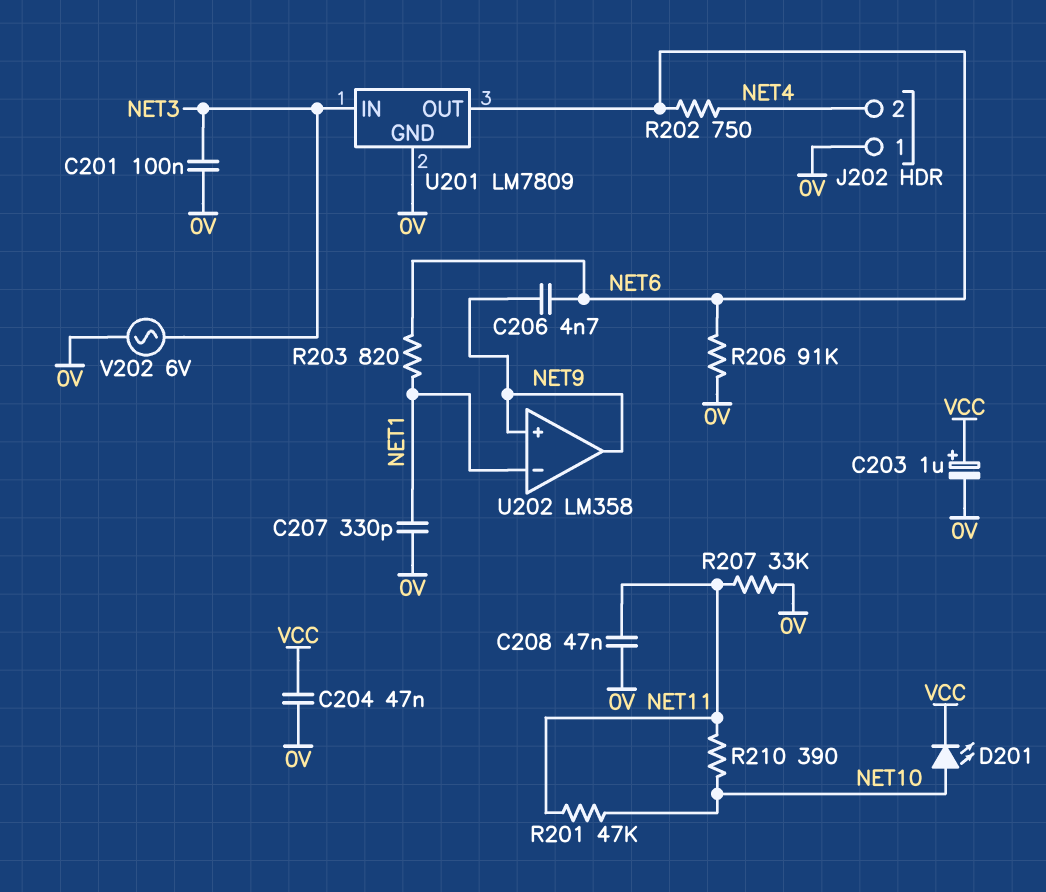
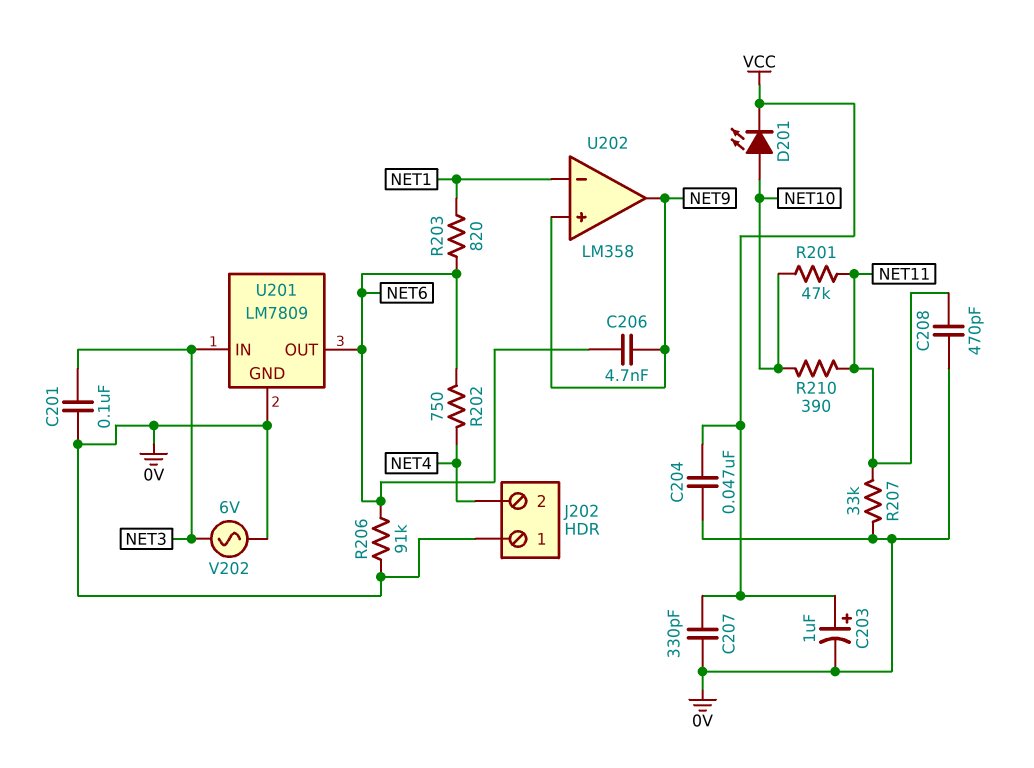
C207: 330pF (0V, NET1) -> 330pF (0V, VCC)
C208: 47nF (0V, NET11) -> 470pF (0V, NET11)

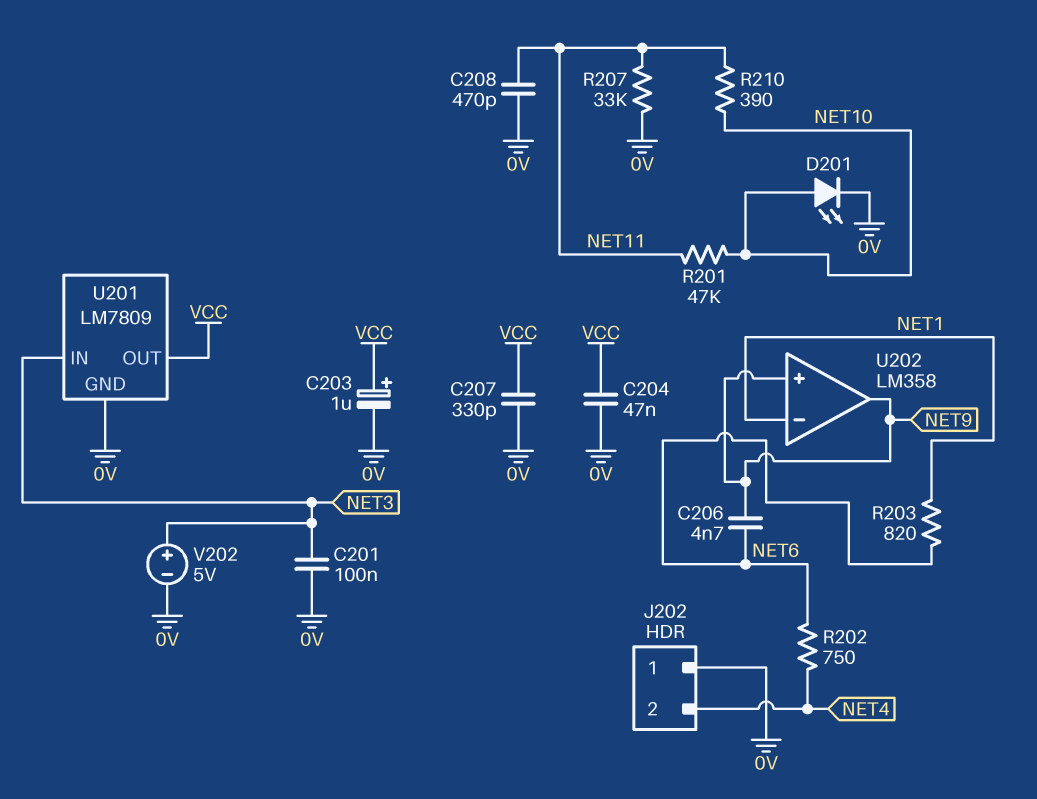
D201: LED (A NET10, K VCC) -> LED (A NET10, K 0V)
R206: 91k (0V, NET6) -> none
U201 pin OUT: NET6 -> VCC
V202: AC 6V (0V, NET3) -> 5V (plus NET3, minus 0V)

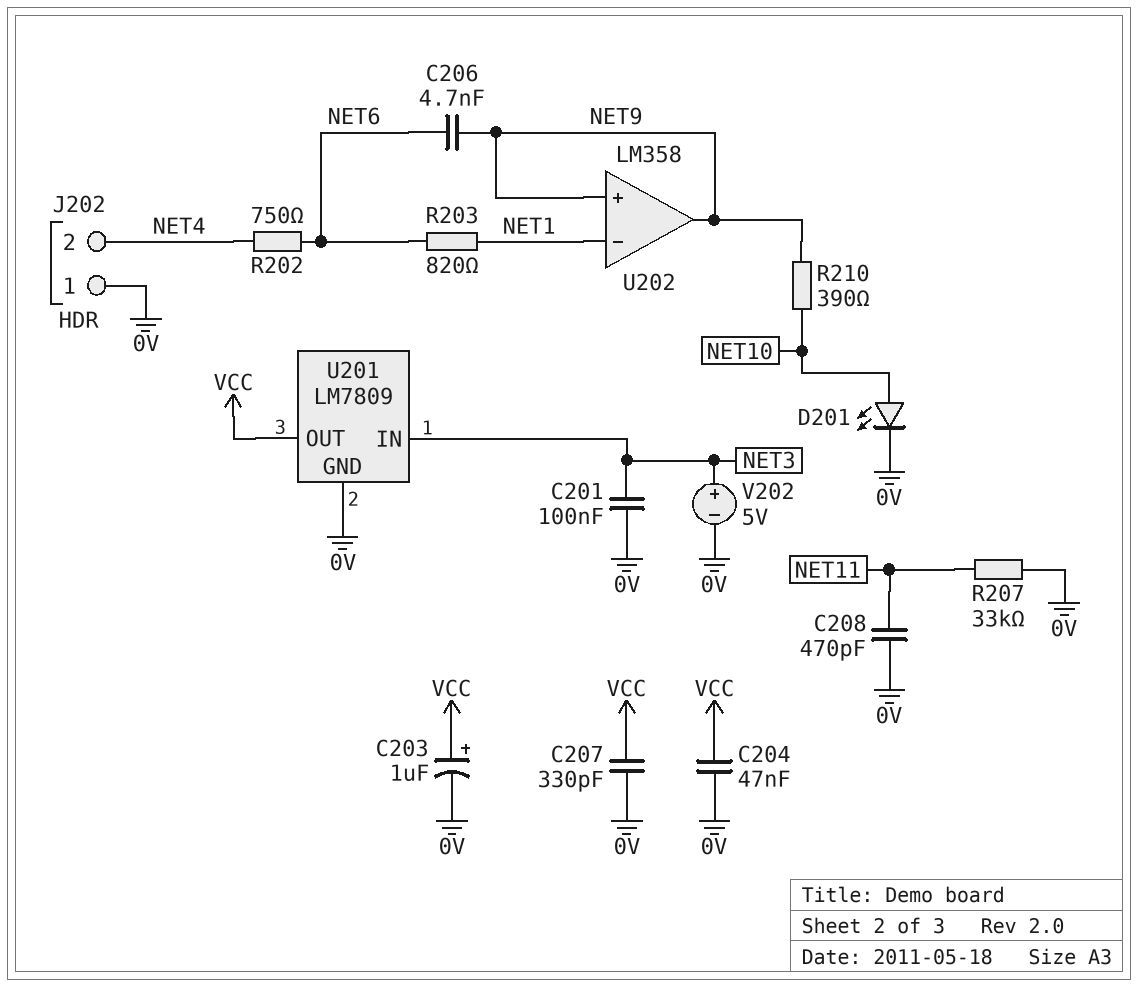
R201: 47k (NET10, NET11) -> none
R210: 390 (NET10, NET11) -> 390 (NET9, NET10)

